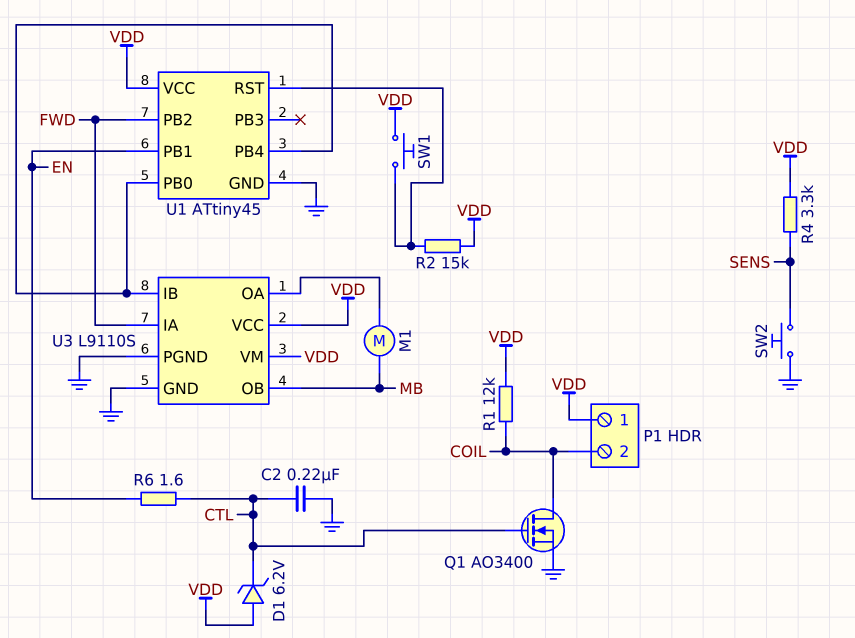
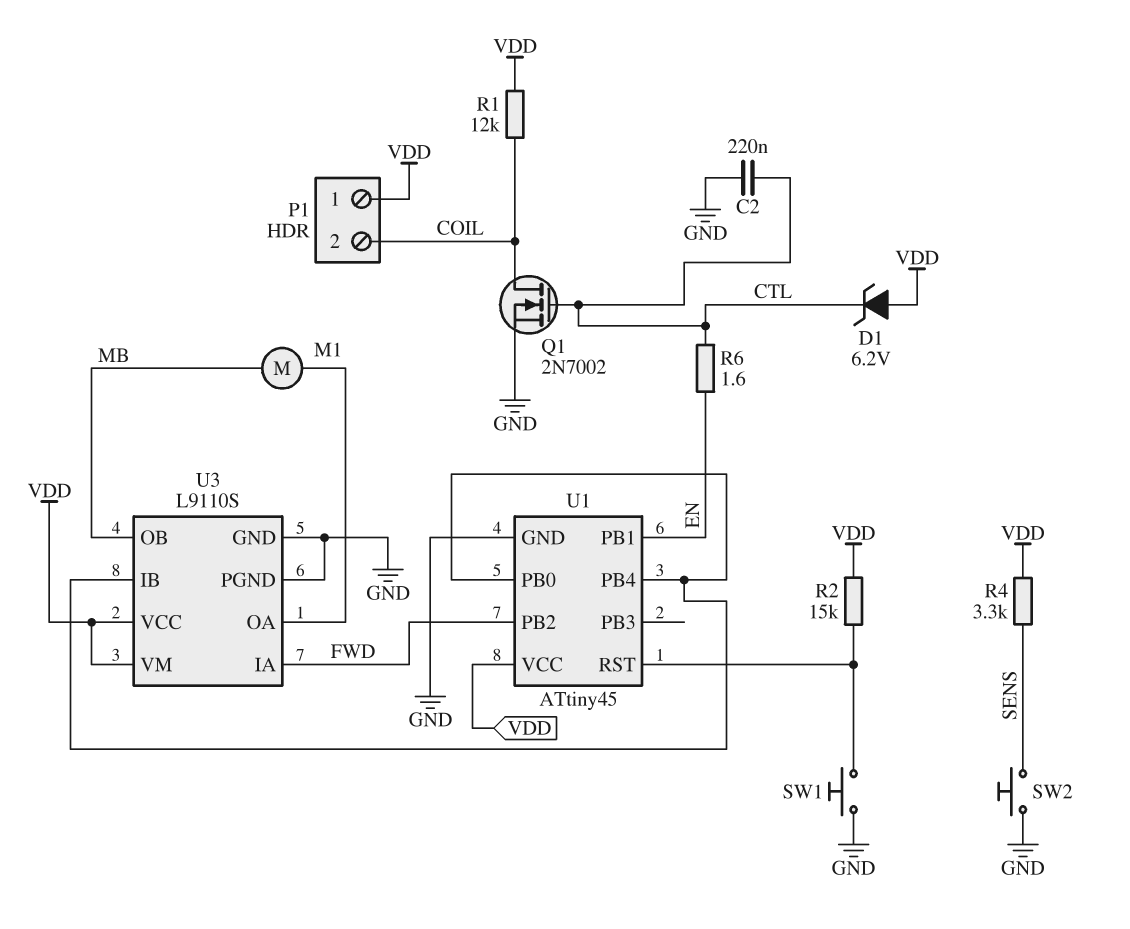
Q1: NMOS AO3400 (G CTL, D COIL, S GND) -> NMOS 2N7002 (G CTL, D COIL, S GND)
SW1: button (U1/RST, VDD) -> button (GND, U1/RST)

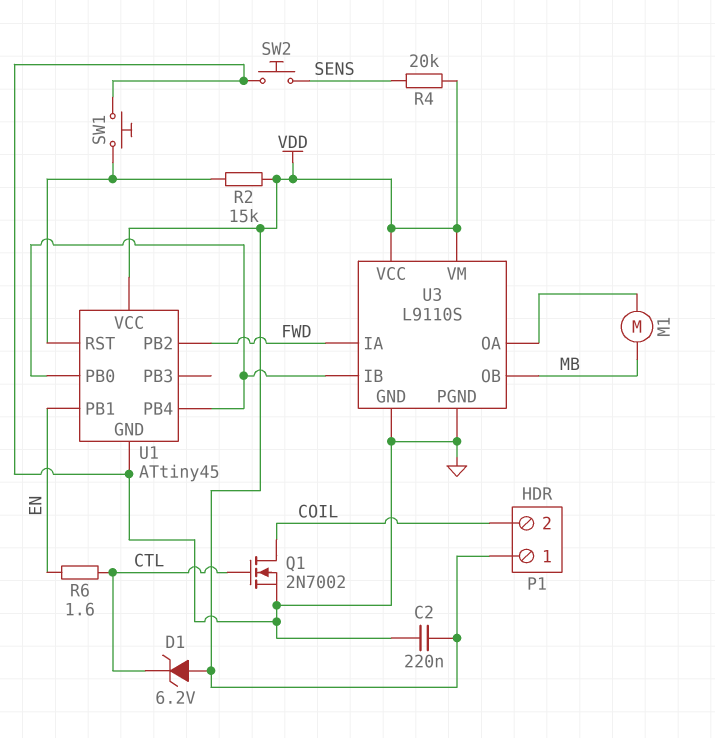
C2: 220nF (CTL, GND) -> 220nF (GND, VDD)
R1: 12k (COIL, VDD) -> none
R4: 3.3k (SENS, VDD) -> 20k (SENS, VDD)

